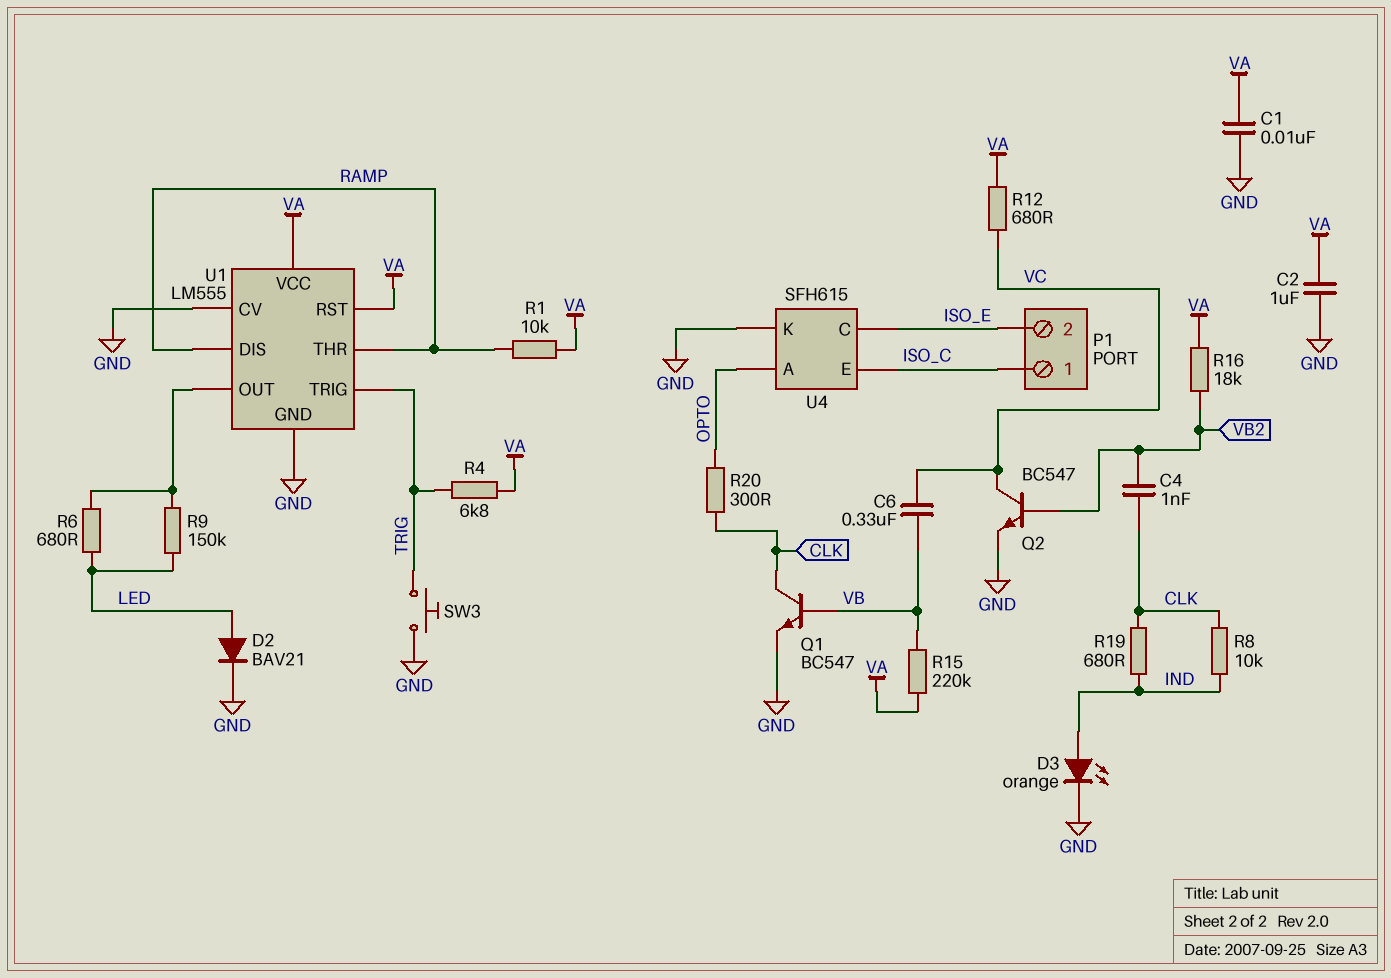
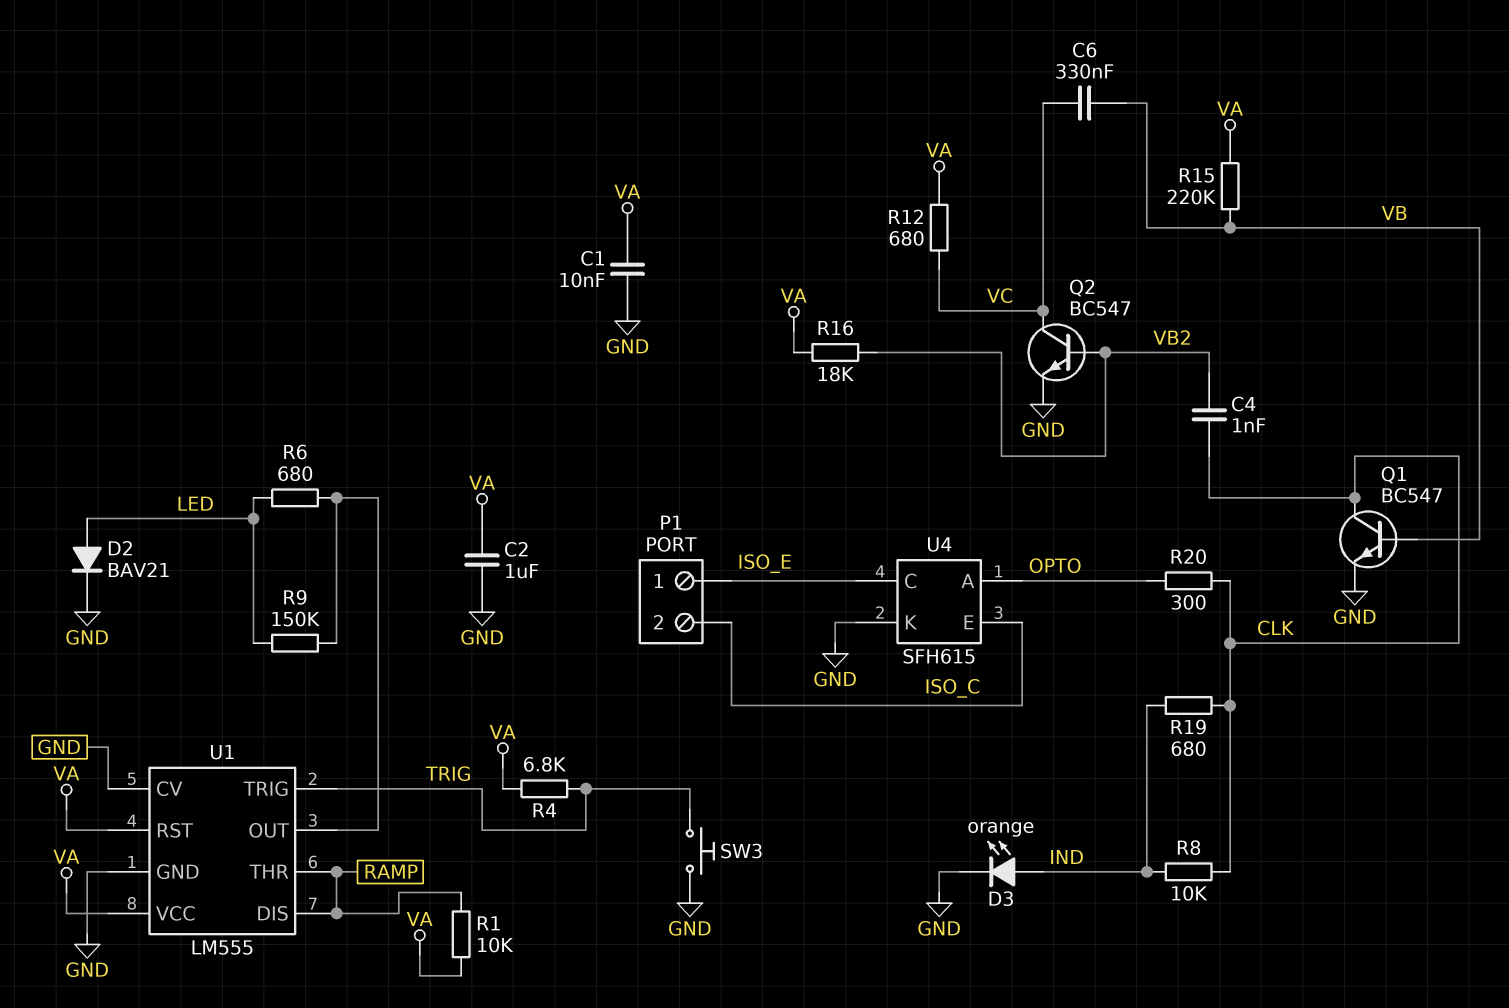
P1 pin 1: ISO_C -> ISO_E
P1 pin 2: ISO_E -> ISO_C

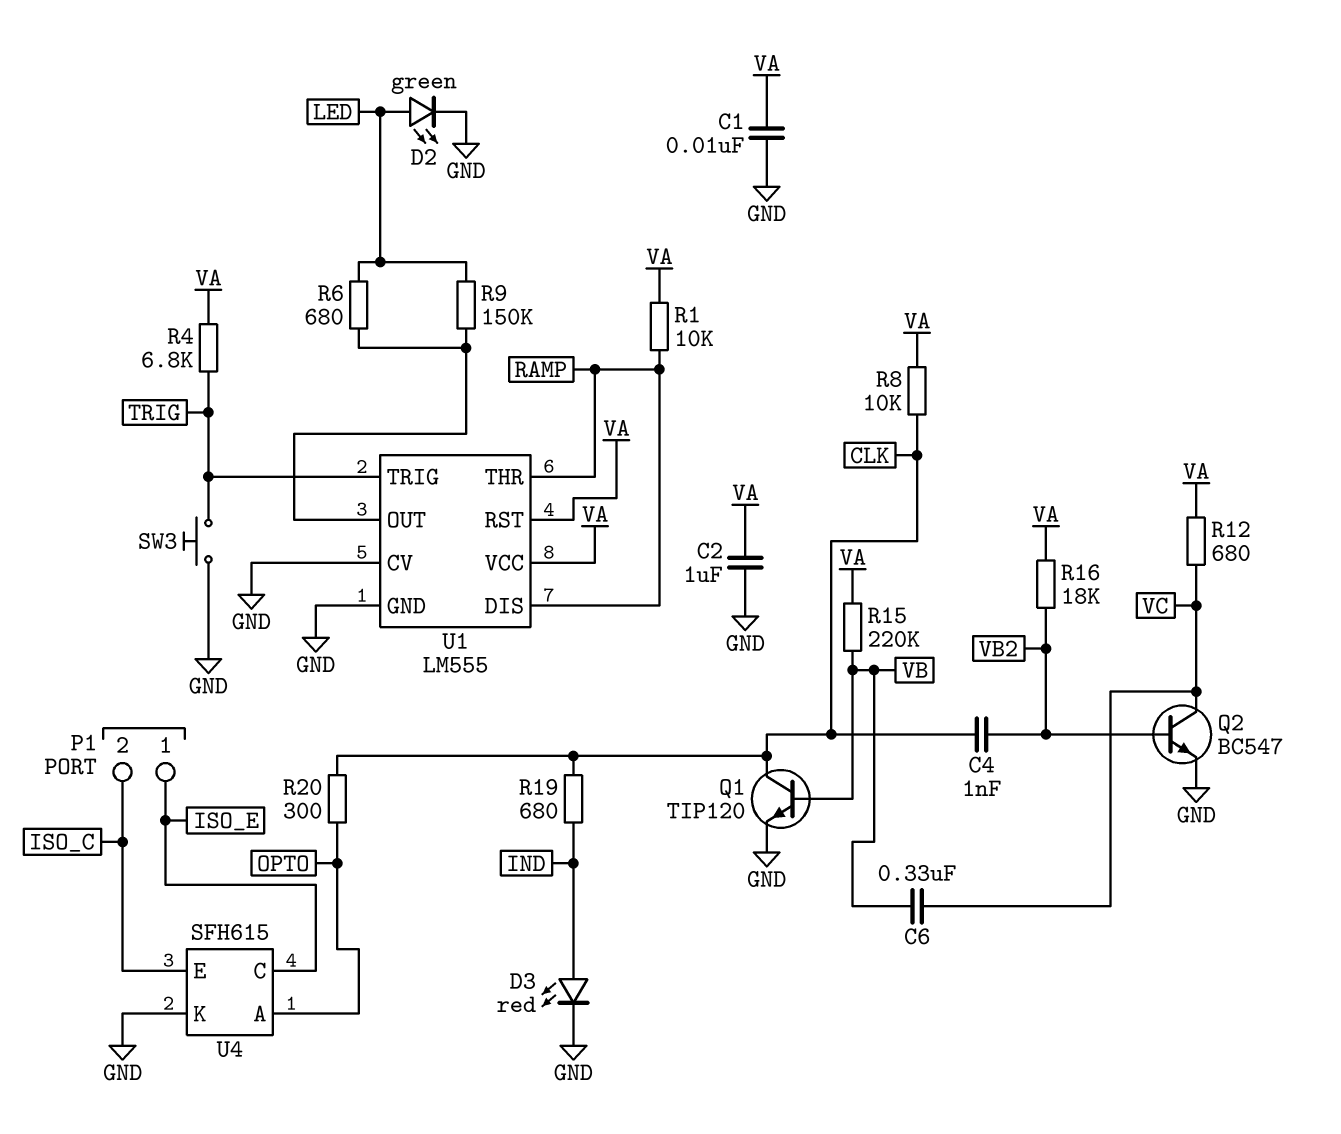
D2: diode BAV21 (A LED, K GND) -> LED green (A LED, K GND)
D3: LED orange (A IND, K GND) -> LED red (A IND, K GND)
Q1: NPN BC547 (B VB, C CLK, E GND) -> NPN TIP120 (B VB, C CLK, E GND)
R8: 10k (CLK, IND) -> 10k (CLK, VA)

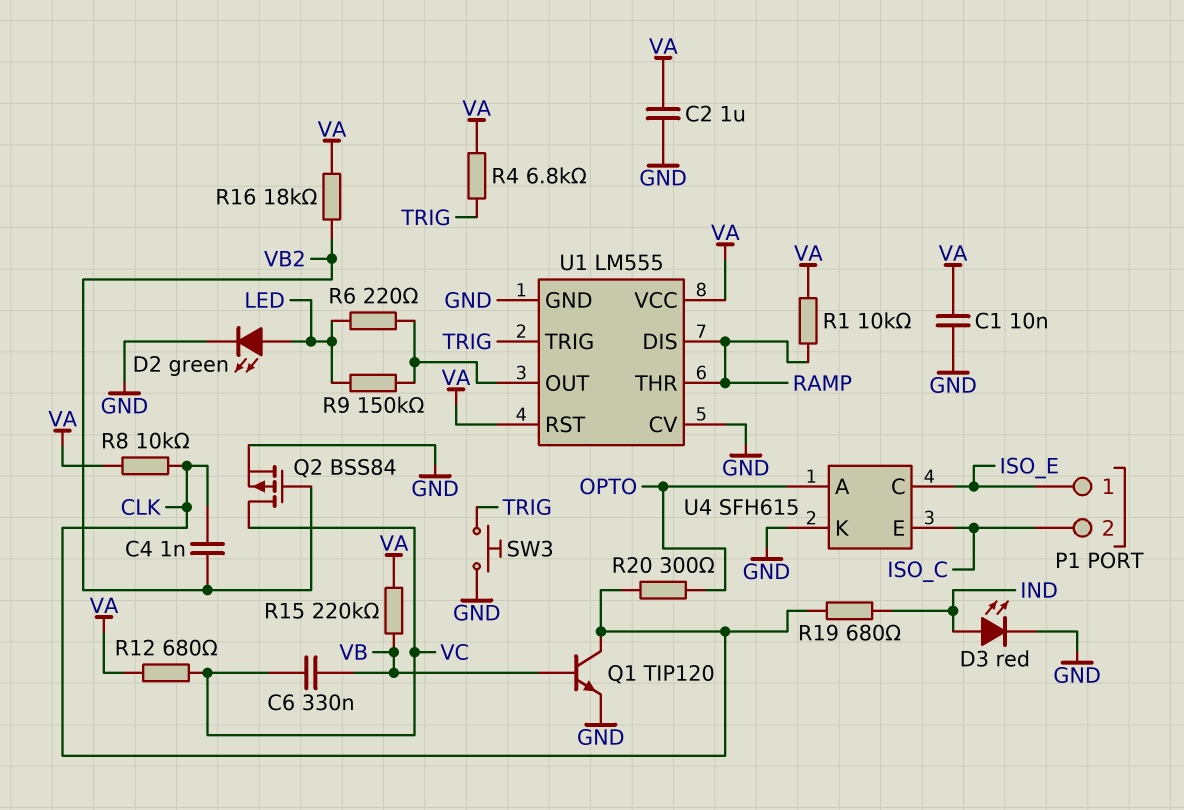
Q2: NPN BC547 (B VB2, C VC, E GND) -> PMOS BSS84 (G VB2, D VC, S GND)
R6: 680 (LED, U1/OUT) -> 220 (LED, U1/OUT)

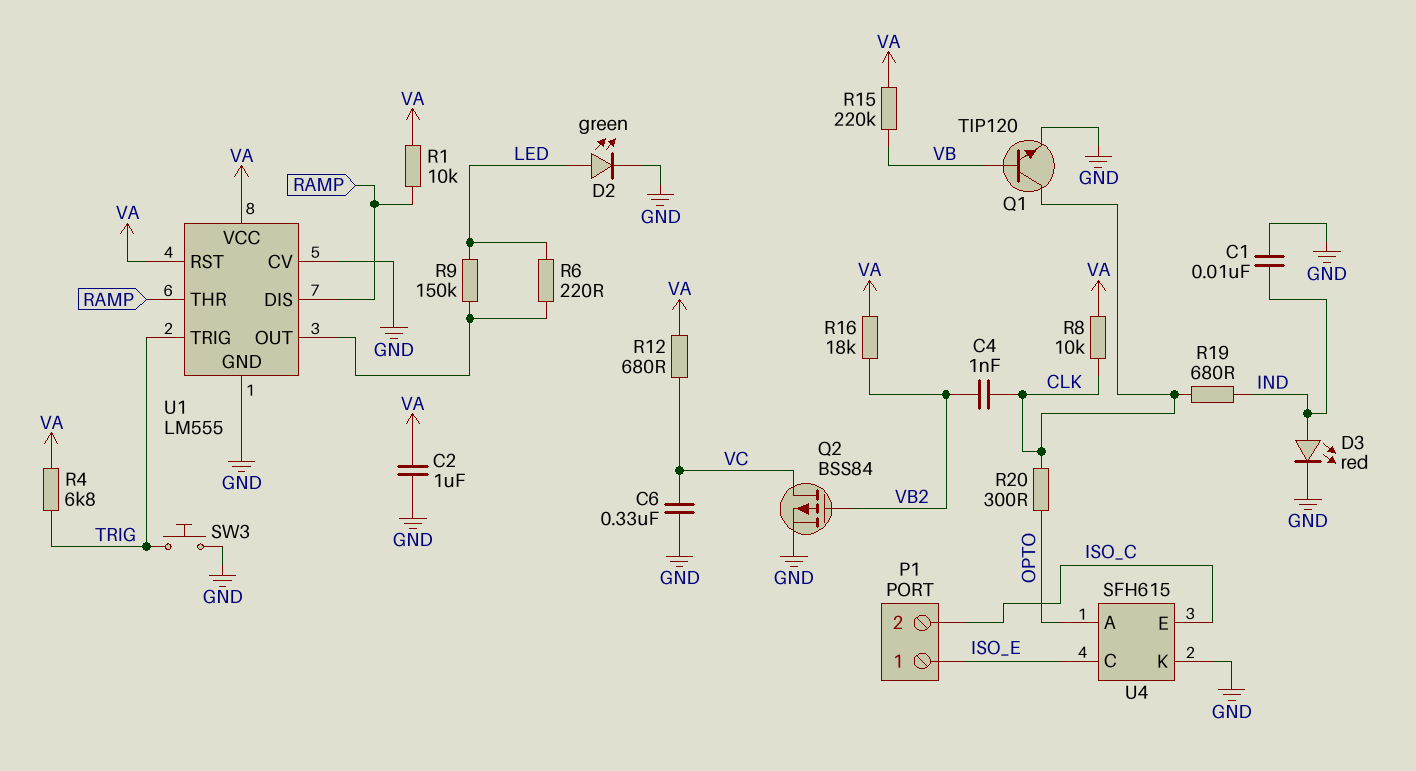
C1: 10nF (GND, VA) -> 10nF (GND, IND)
C6: 330nF (VB, VC) -> 330nF (GND, VC)

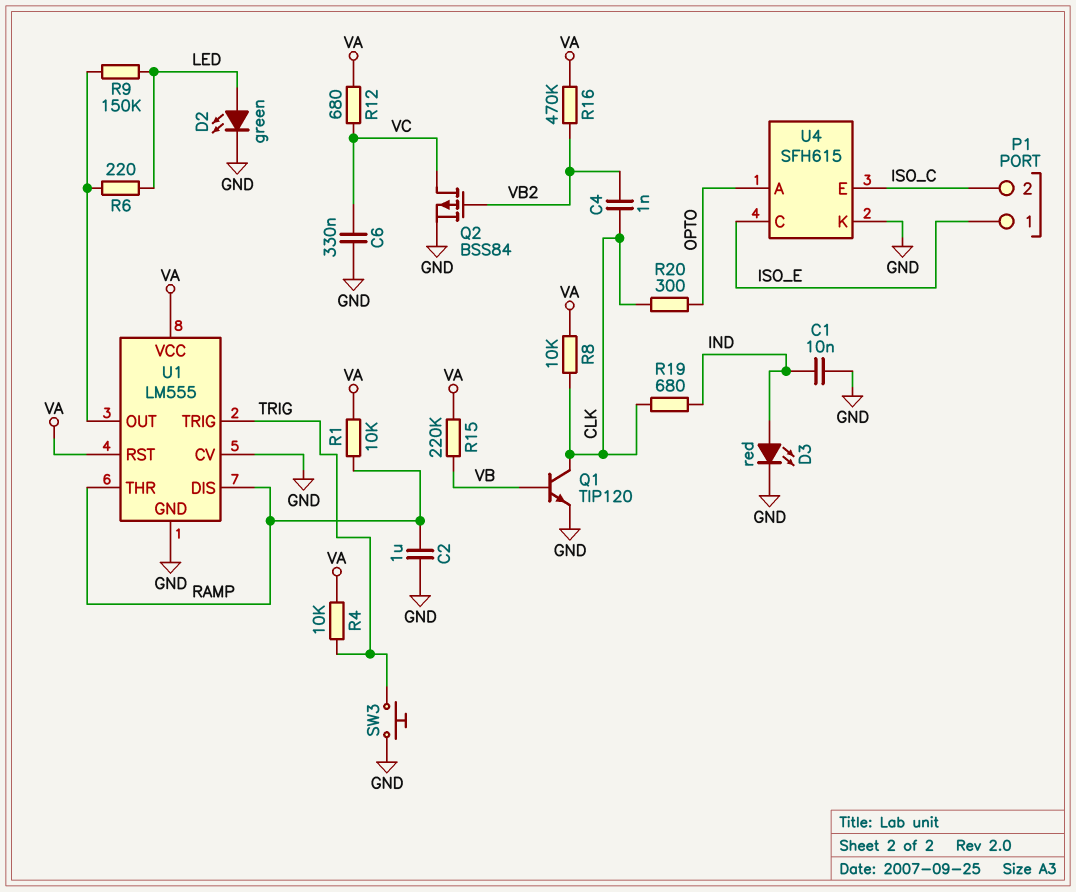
C2: 1uF (GND, VA) -> 1uF (GND, RAMP)
R4: 6.8k (TRIG, VA) -> 10k (TRIG, VA)
R16: 18k (VA, VB2) -> 470k (VA, VB2)

